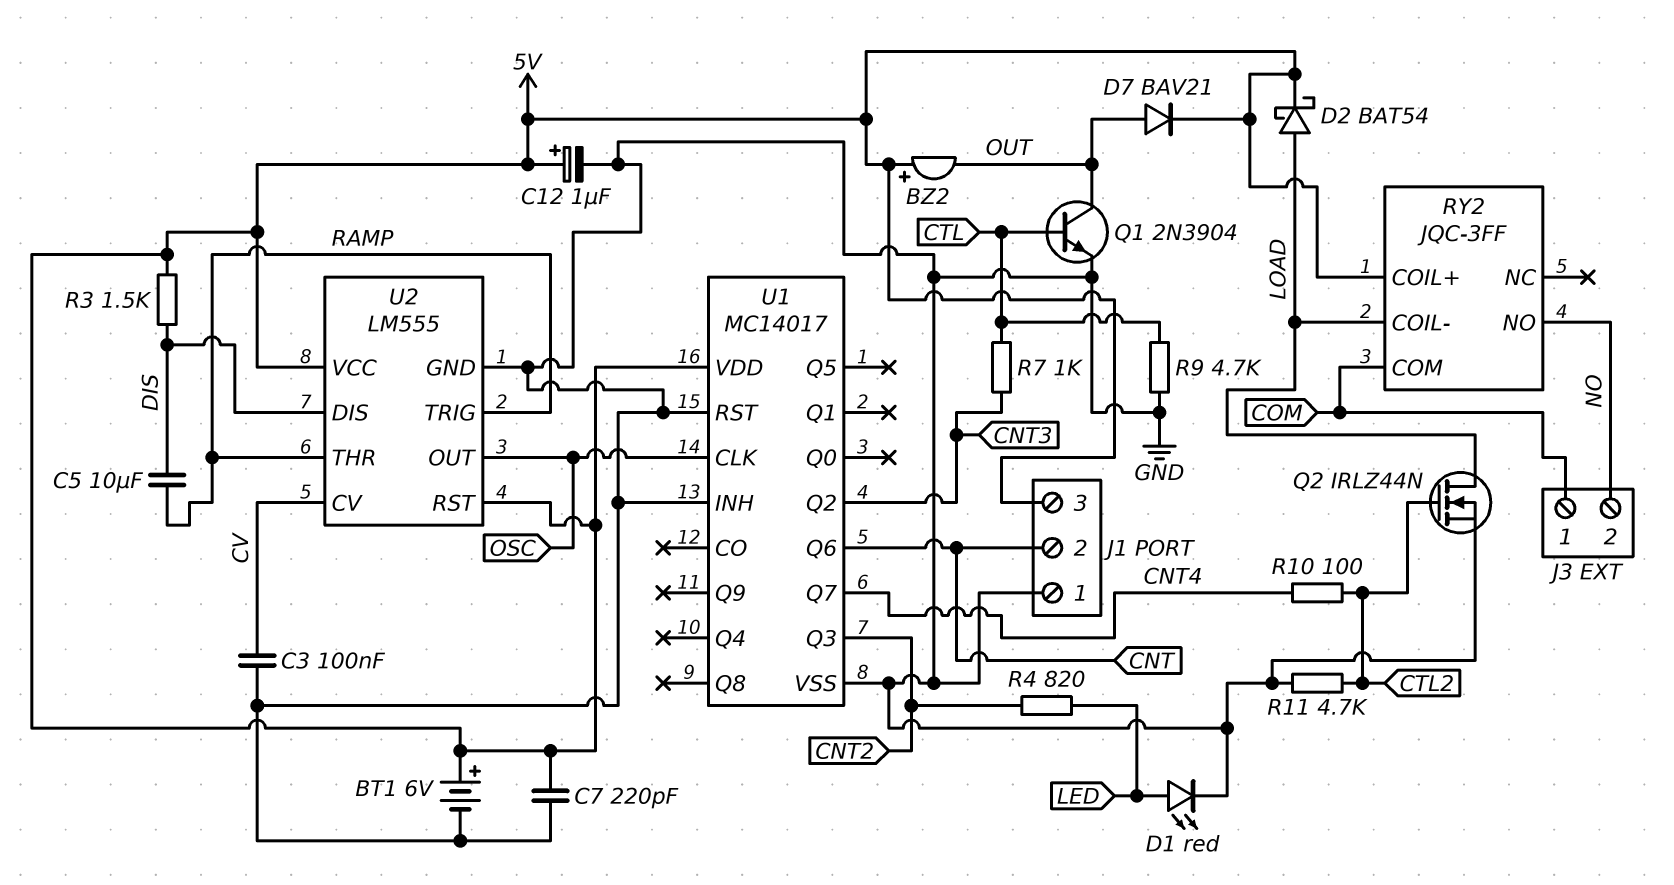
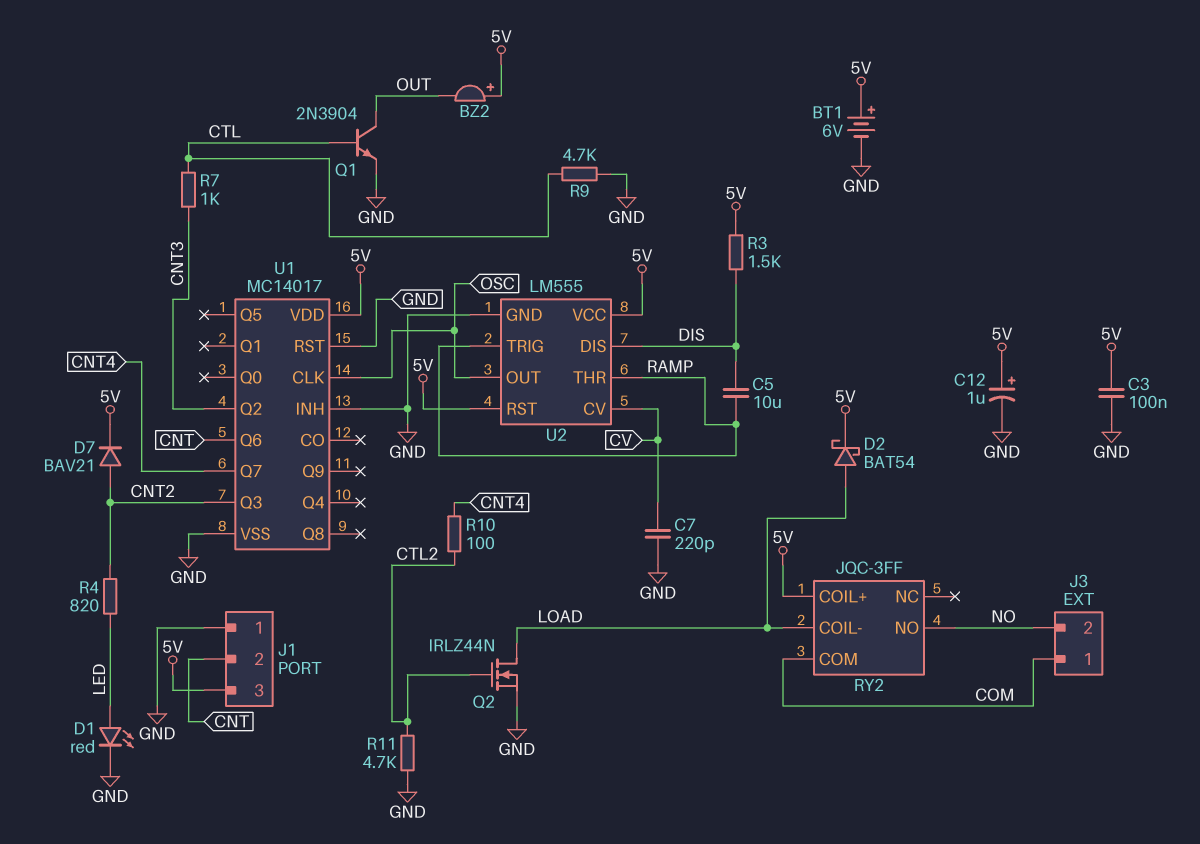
C3: 100nF (CV, GND) -> 100nF (5V, GND)
C7: 220pF (5V, GND) -> 220pF (CV, GND)
D7: diode BAV21 (A OUT, K 5V) -> diode BAV21 (A CNT2, K 5V)

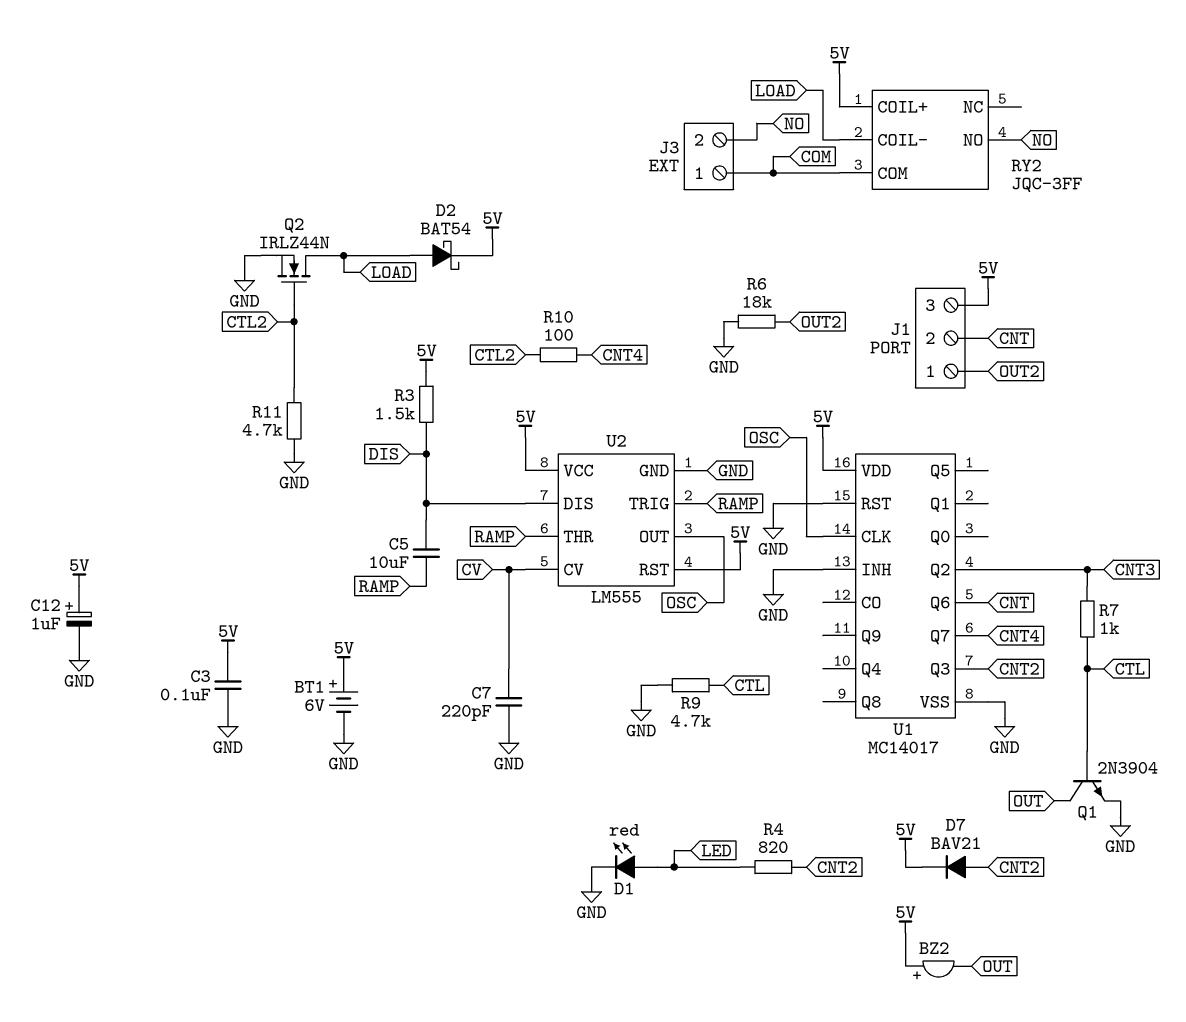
J1 pin 1: GND -> OUT2
R6: none -> 18k (GND, OUT2)

